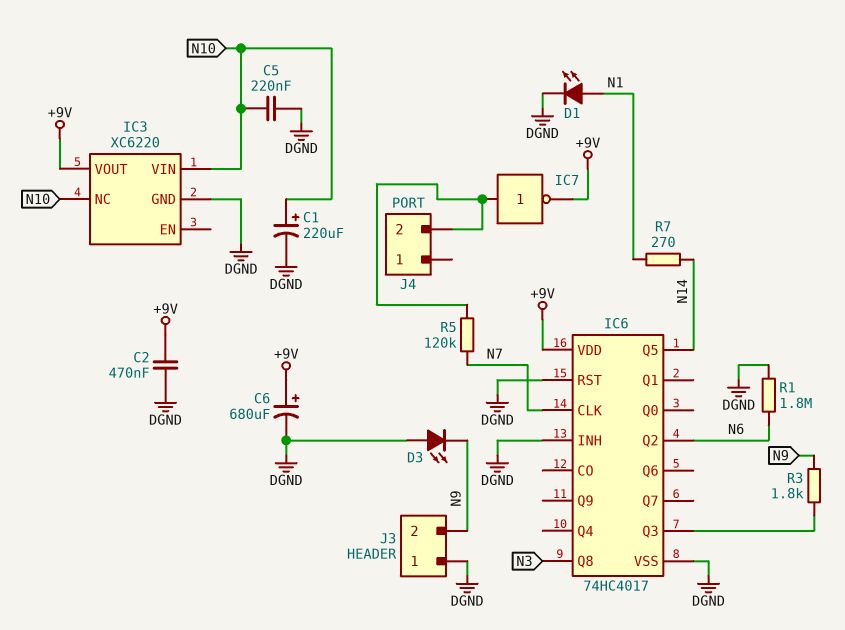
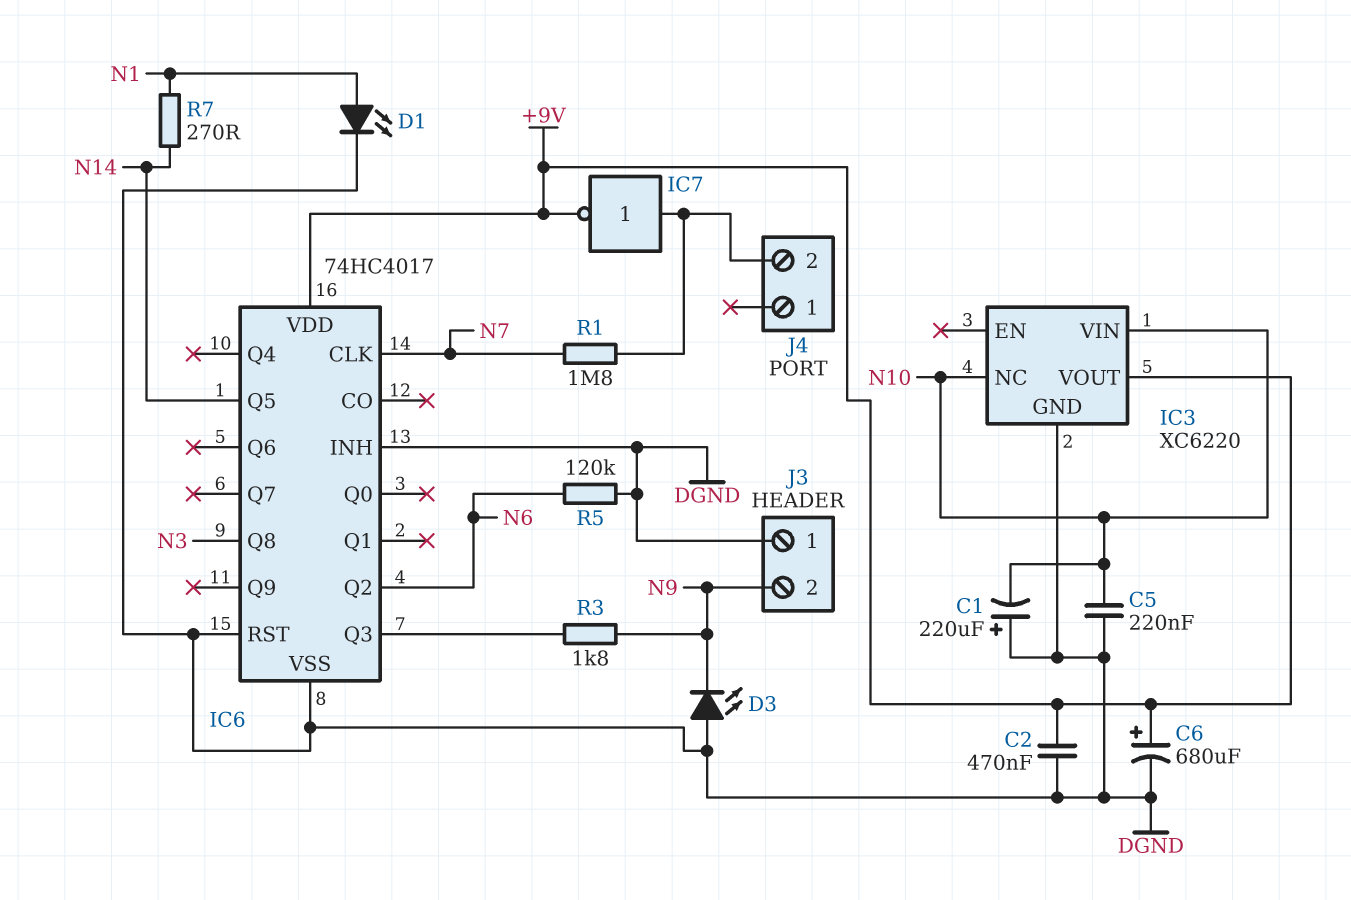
C1: 220uF (plus N10, minus DGND) -> 220uF (plus DGND, minus N10)
R1: 1.8M (DGND, N6) -> 1.8M (J4/2, N7)
R5: 120k (J4/2, N7) -> 120k (DGND, N6)

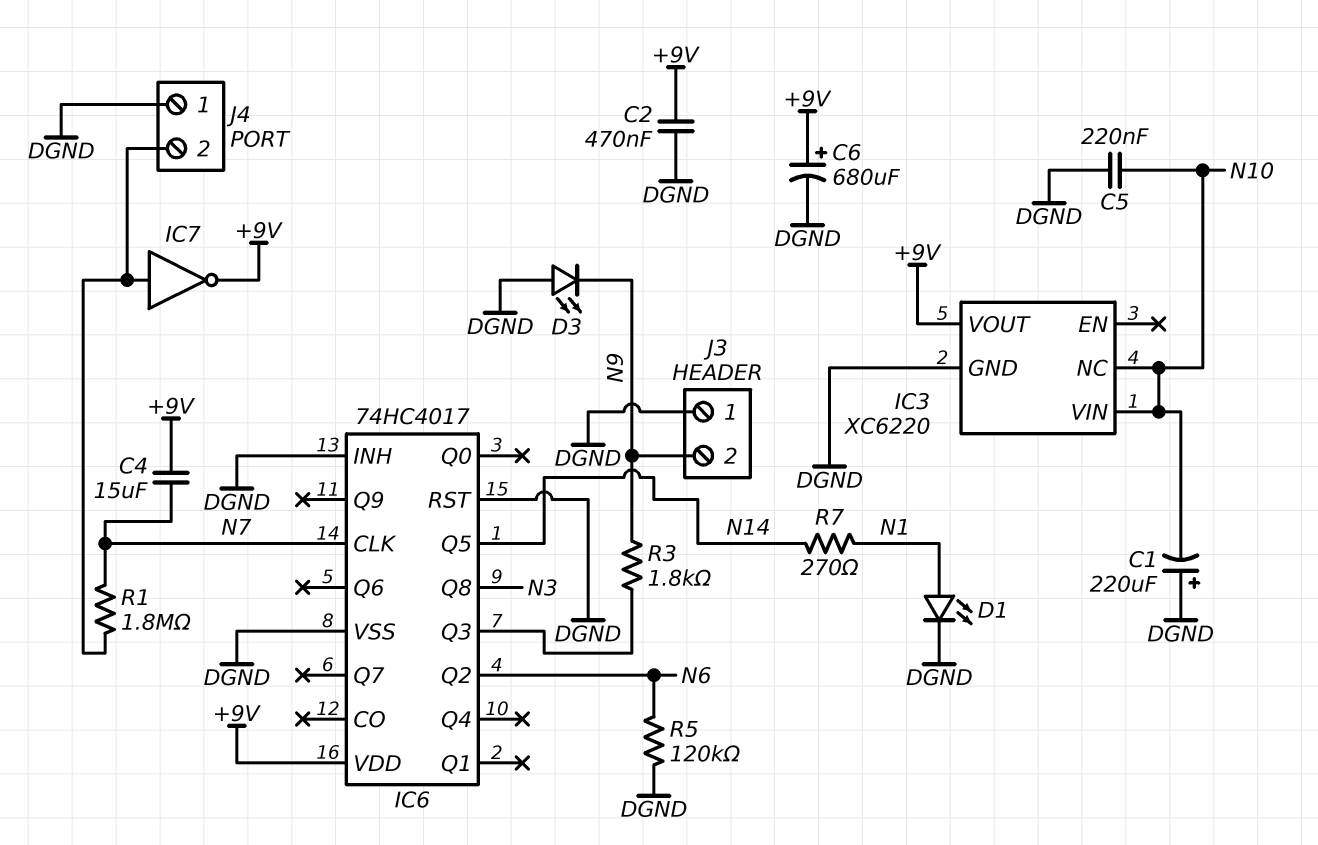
C4: none -> 15uF (+9V, N7)
J4 pin 1: none -> DGND

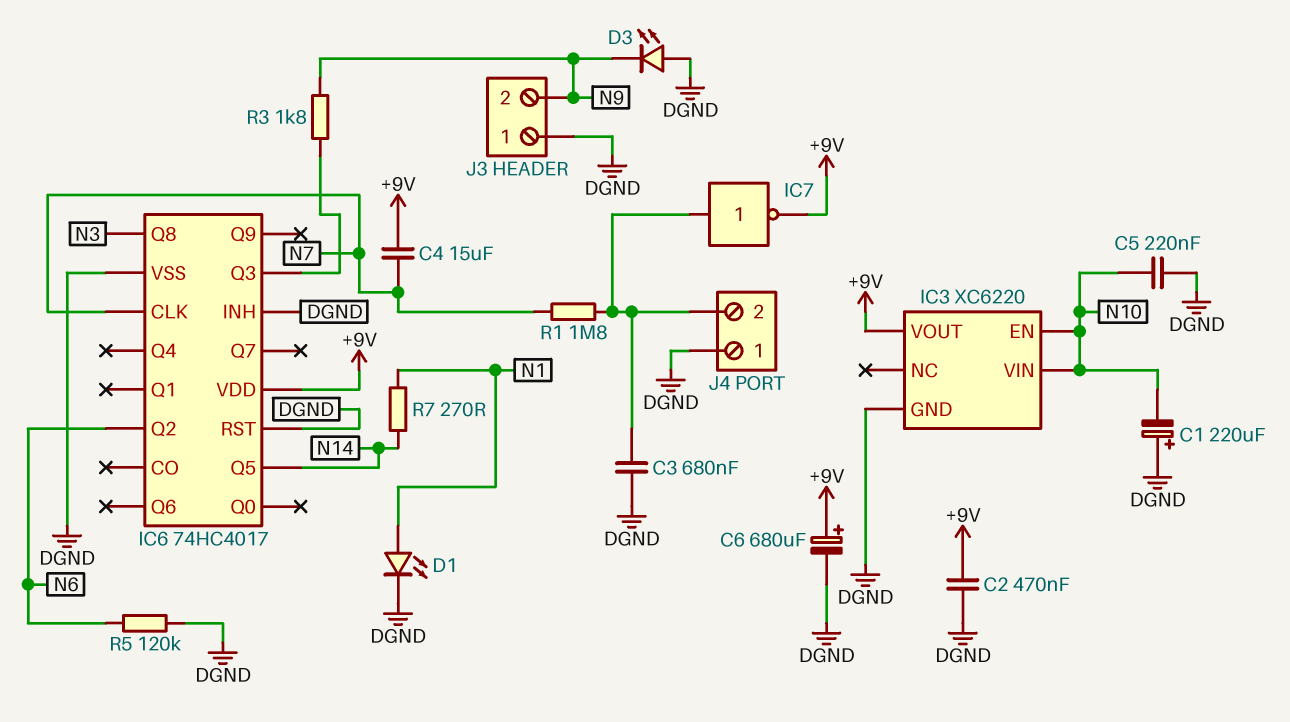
C3: none -> 680nF (DGND, J4/2)
IC3 pin EN: none -> N10
IC3 pin NC: N10 -> none

